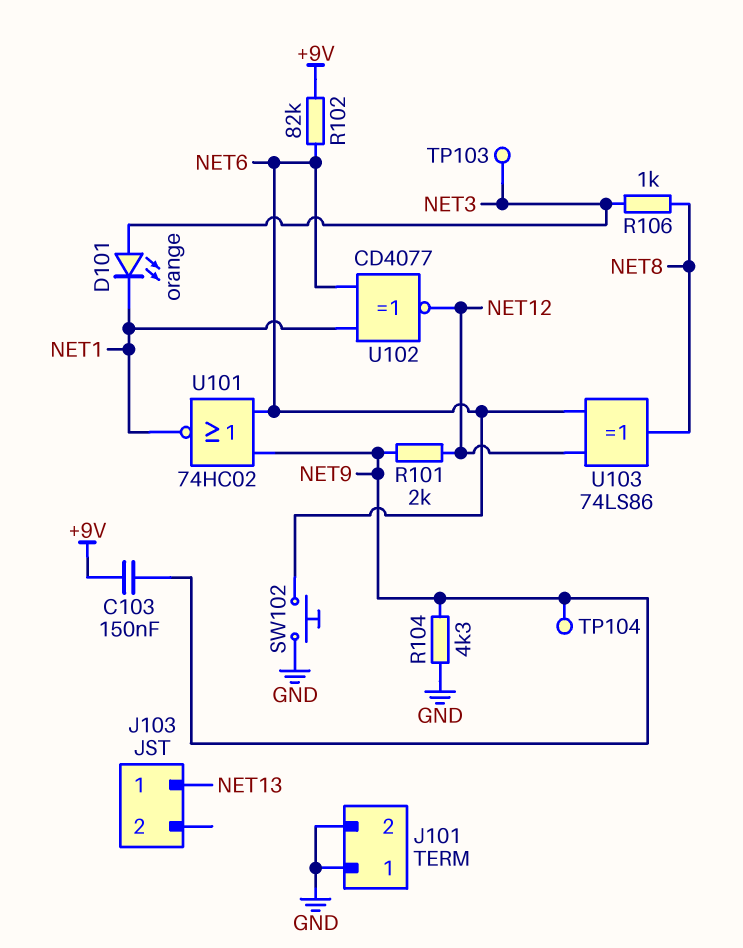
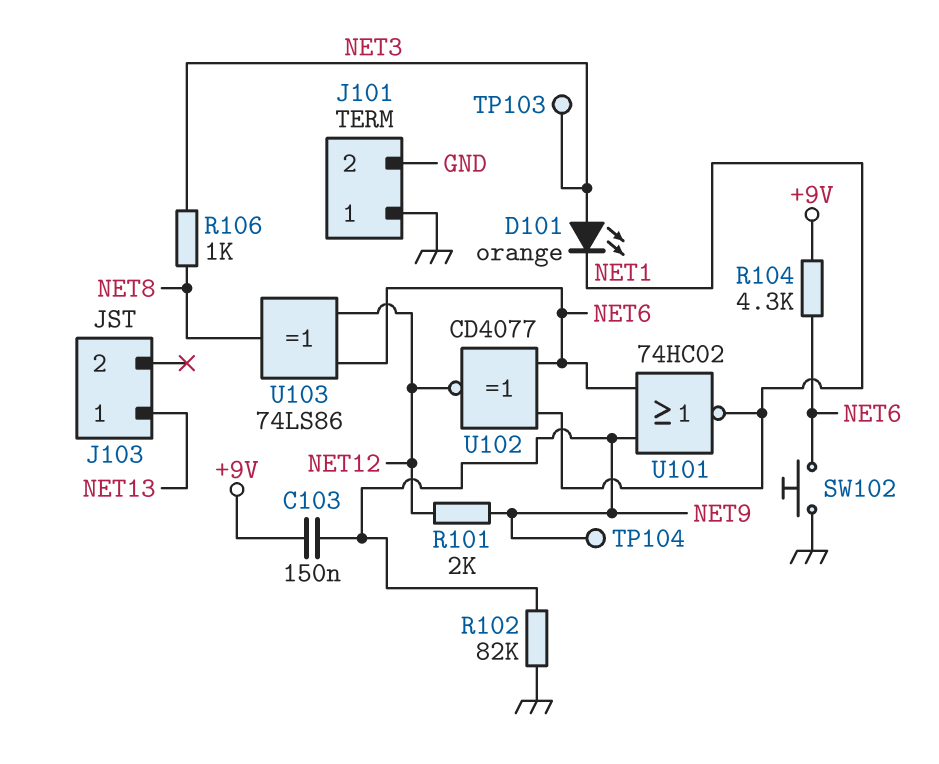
R102: 82k (+9V, NET6) -> 82k (GND, NET9)
R104: 4.3k (GND, NET9) -> 4.3k (+9V, NET6)

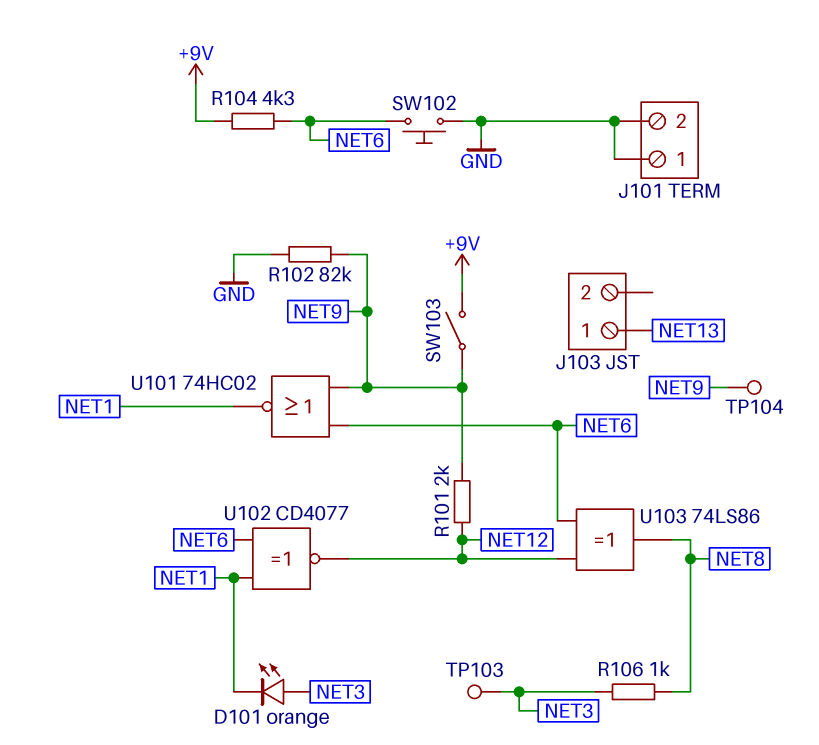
C103: 150nF (+9V, NET9) -> none
SW103: none -> switch (+9V, NET9)

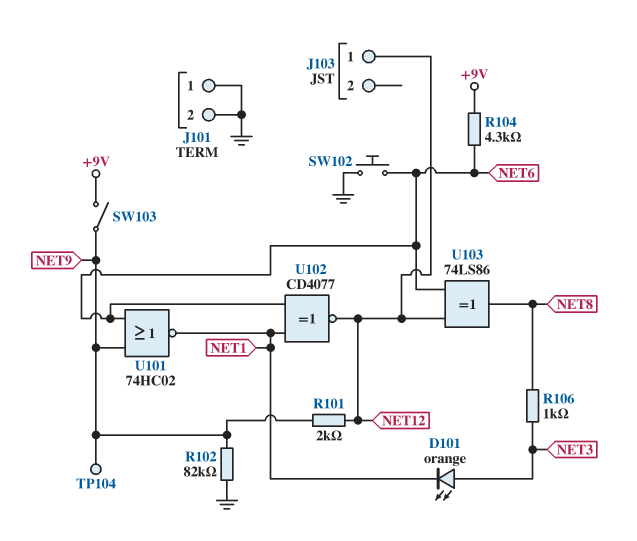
J103 pin 1: NET13 -> NET12
TP103: test point (NET3) -> none

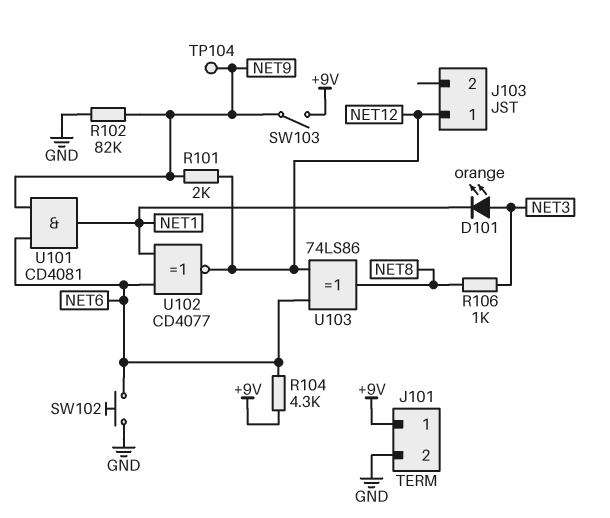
J101 pin 1: GND -> +9V
U101: NOR 74HC02 (in NET6, in NET9, out NET1) -> AND CD4081 (in NET6, in NET9, out NET1)

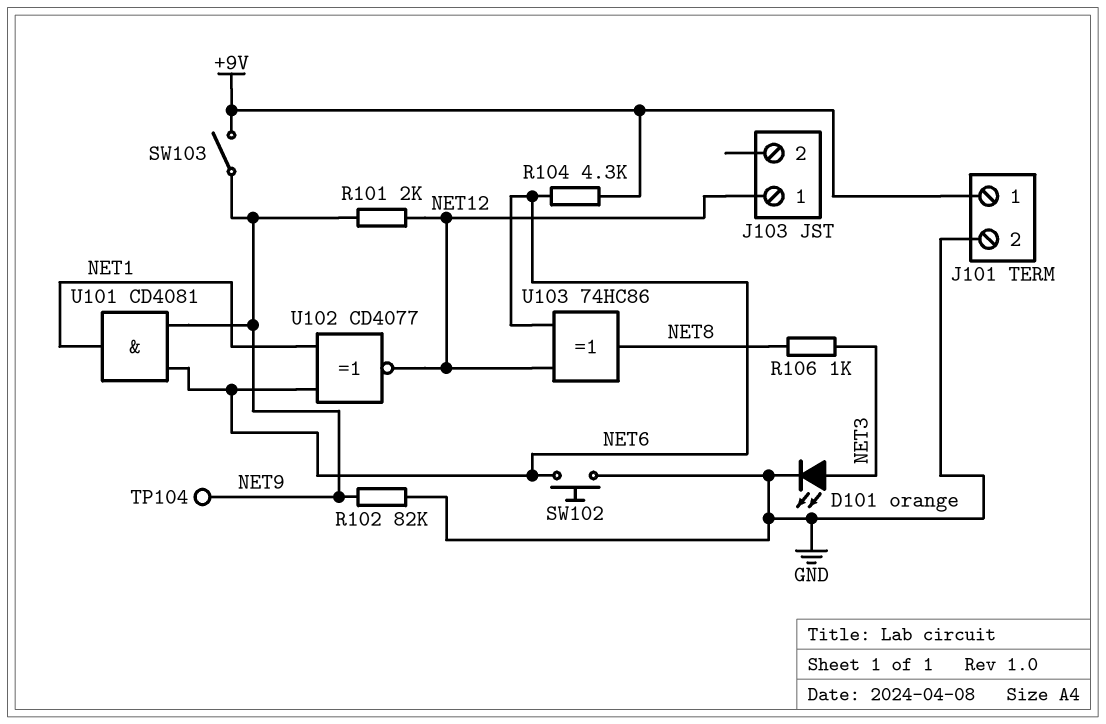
D101: LED orange (A NET3, K NET1) -> LED orange (A NET3, K GND)
U103: XOR 74LS86 (in NET6, in NET12, out NET8) -> XOR 74HC86 (in NET6, in NET12, out NET8)

